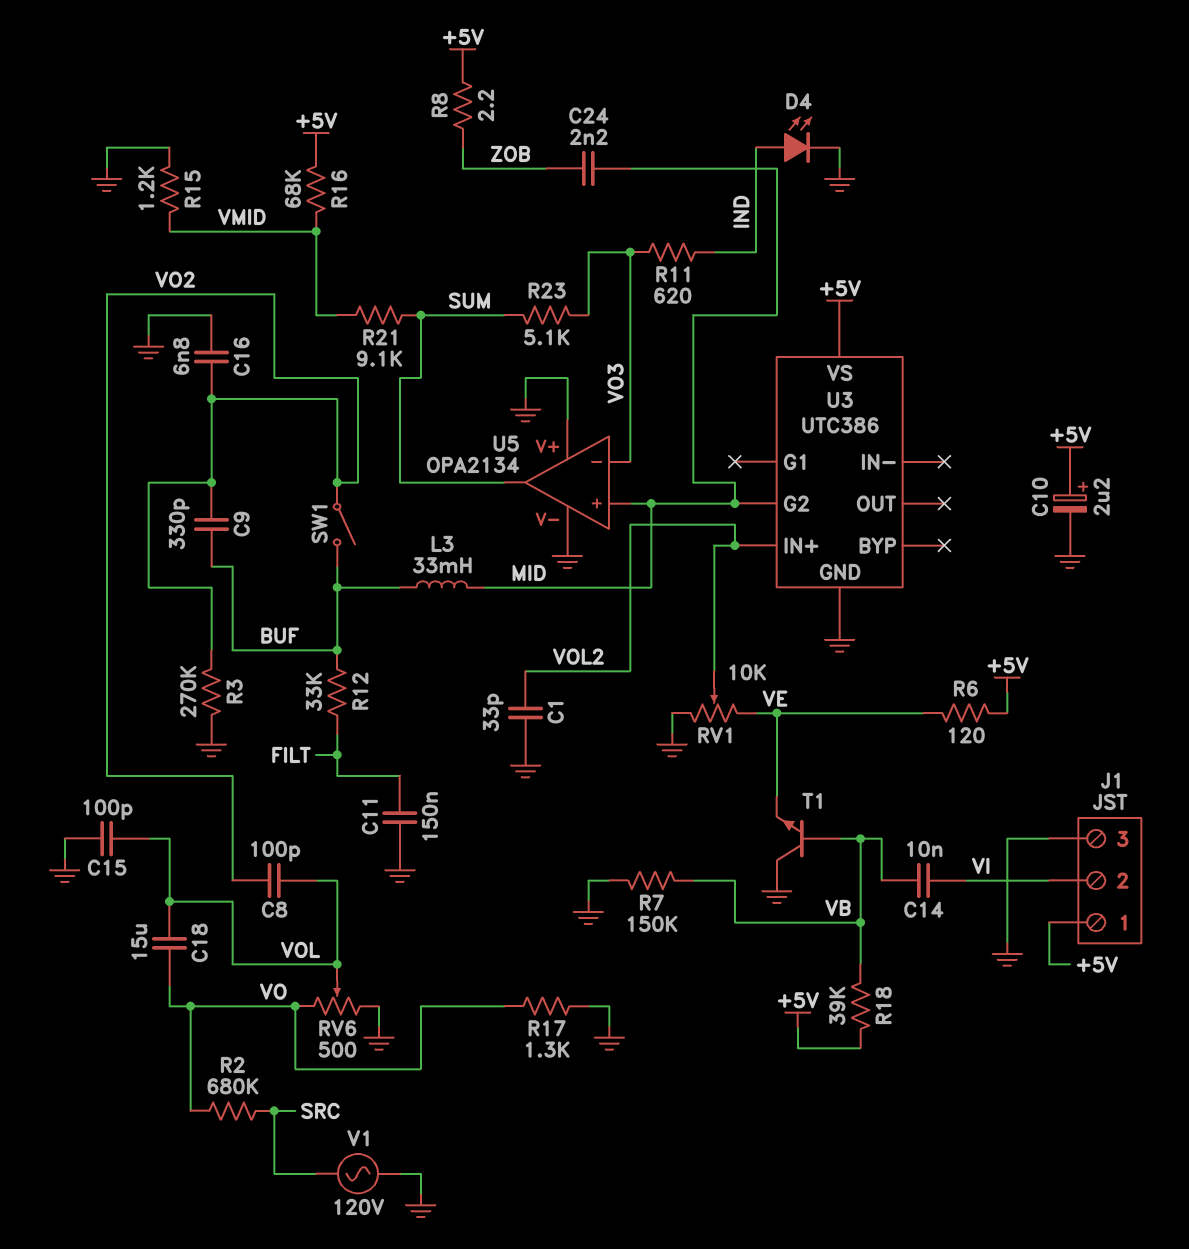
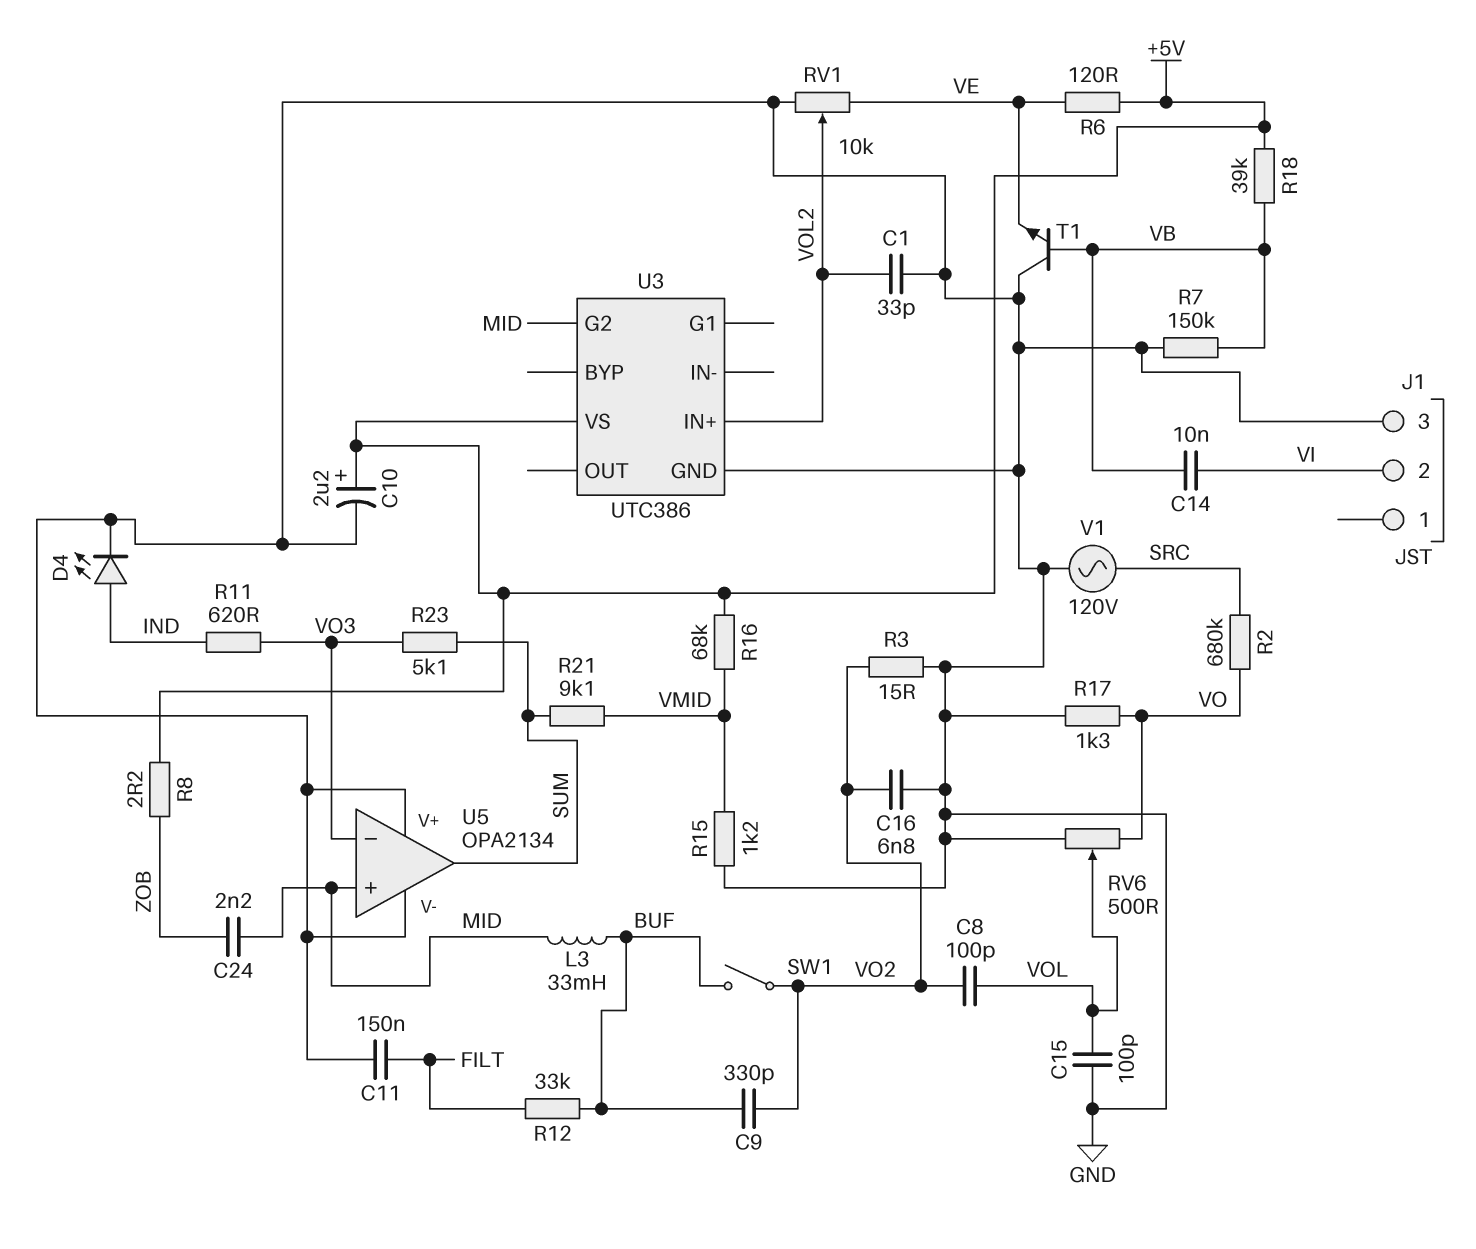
C18: 15uF (VO, VOL) -> none
J1 pin 1: +5V -> none
R3: 270k (GND, VO2) -> 15 (GND, VO2)

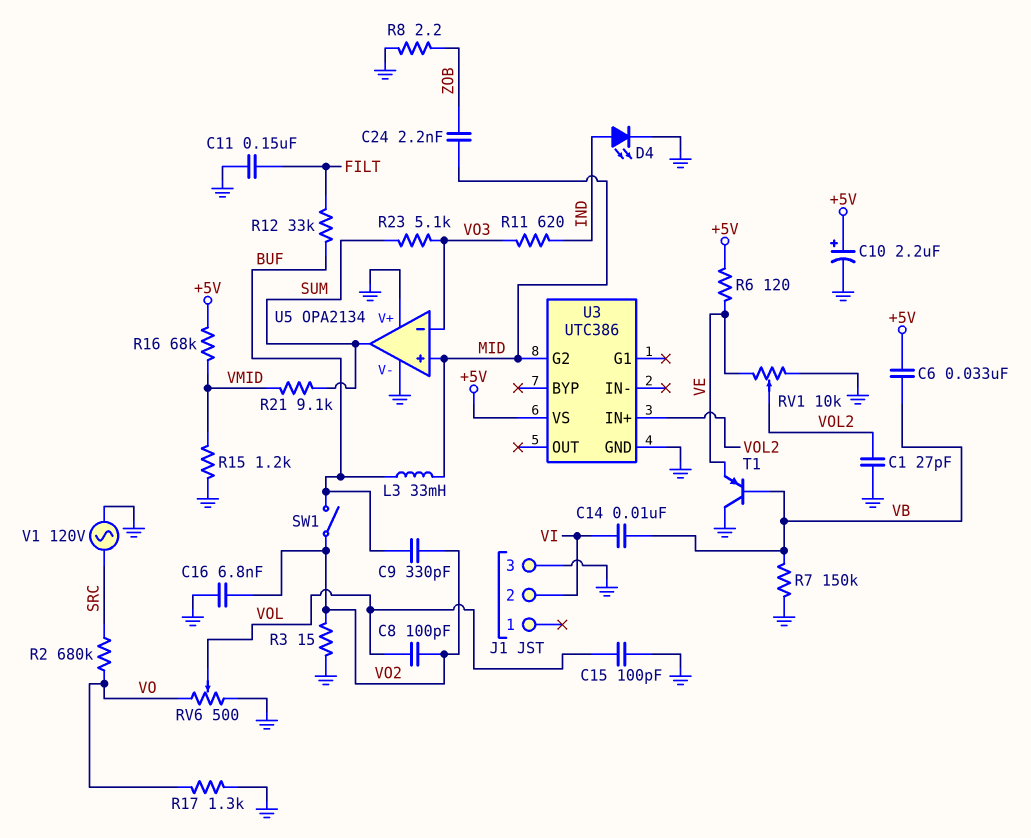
C1: 33pF (GND, VOL2) -> 27pF (GND, VOL2)
C6: none -> 33nF (+5V, VB)
R8: 2.2 (+5V, ZOB) -> 2.2 (GND, ZOB)
R18: 39k (+5V, VB) -> none
T1: NPN (B VB, C GND, E VE) -> PNP (B VB, C GND, E VE)

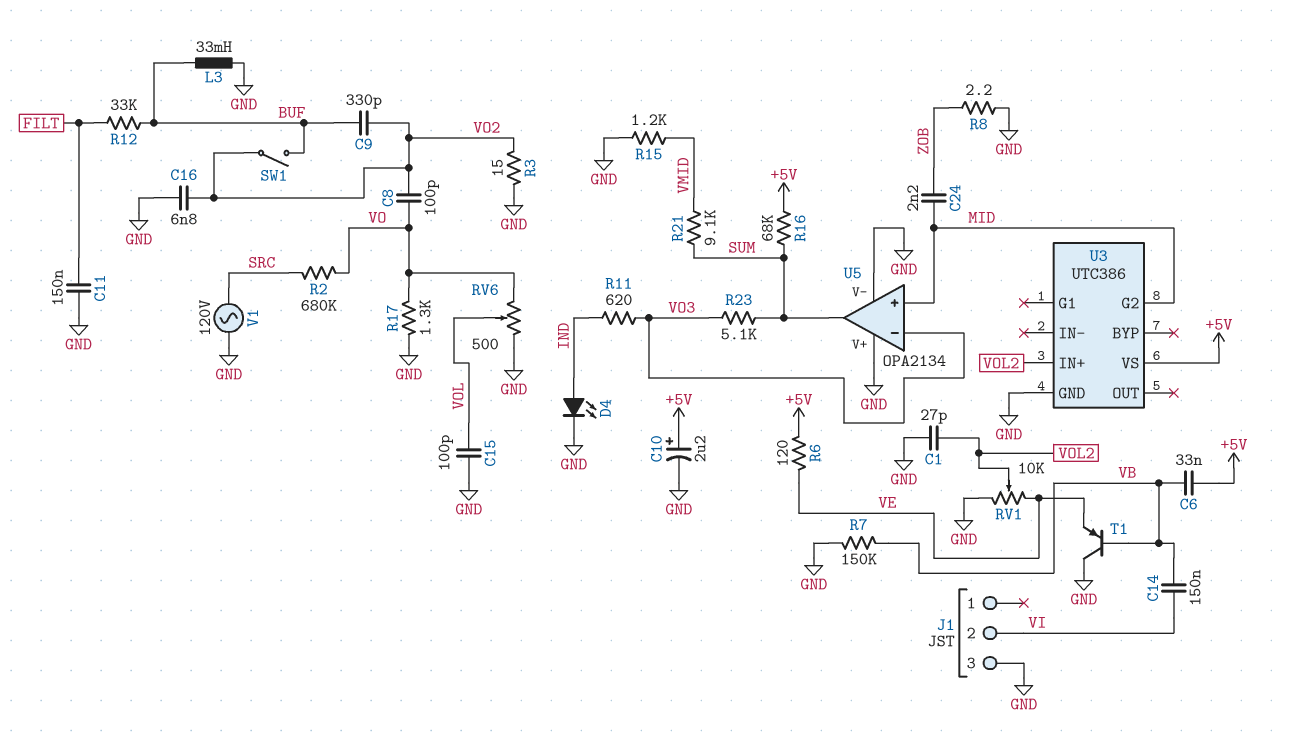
C8: 100pF (VO2, VOL) -> 100pF (VO, VO2)
C14: 10nF (VB, VI) -> 150nF (VB, VI)
L3: 33mH (BUF, MID) -> 33mH (BUF, GND)
R16: 68k (+5V, VMID) -> 68k (+5V, SUM)

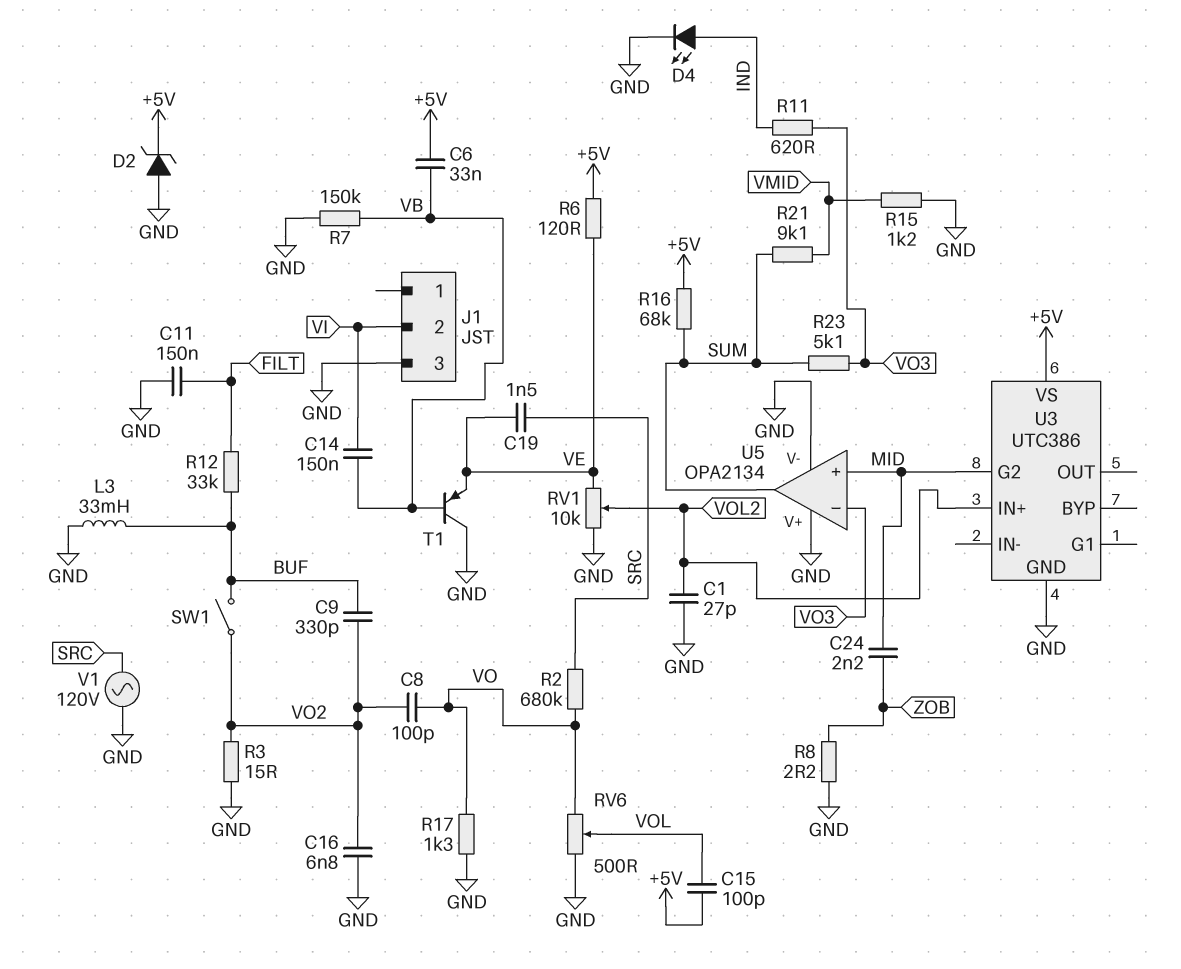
C10: 2.2uF (plus +5V, minus GND) -> none
C15: 100pF (GND, VOL) -> 100pF (+5V, VOL)
C19: none -> 1.5nF (SRC, VE)
D2: none -> zener (A GND, K +5V)

